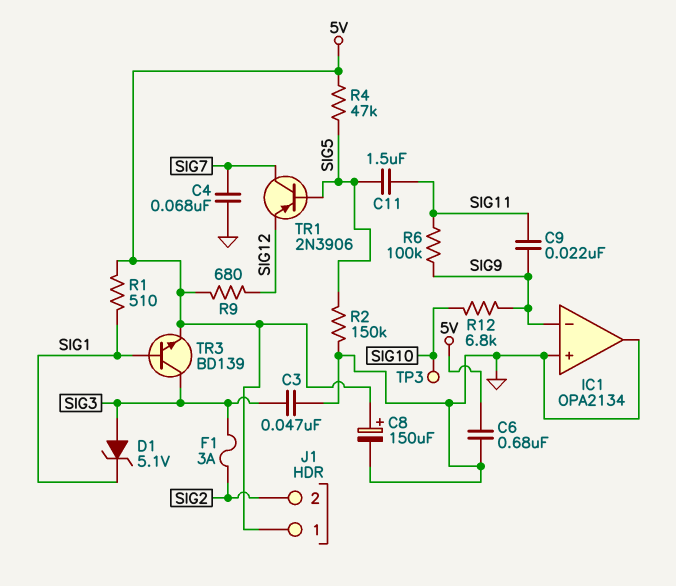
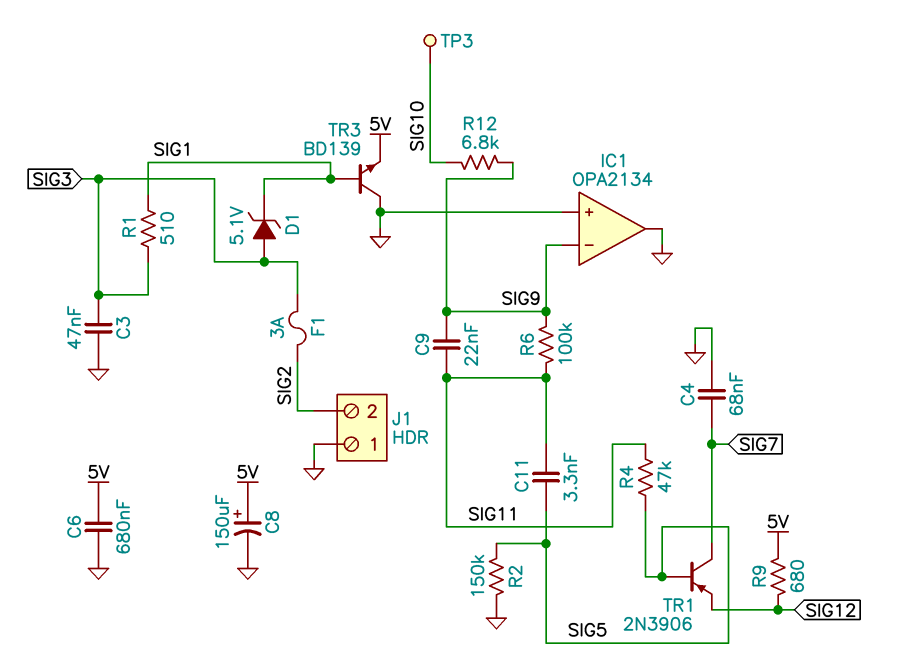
C11: 1.5uF (SIG5, SIG11) -> 3.3nF (SIG5, SIG11)
J1 pin 1: 5V -> GND
R1: 510 (5V, SIG1) -> 510 (SIG1, SIG3)
R4: 47k (5V, SIG5) -> 47k (SIG5, SIG11)
TR3: NPN BD139 (B SIG1, C SIG3, E 5V) -> NPN BD139 (B SIG1, C GND, E 5V)

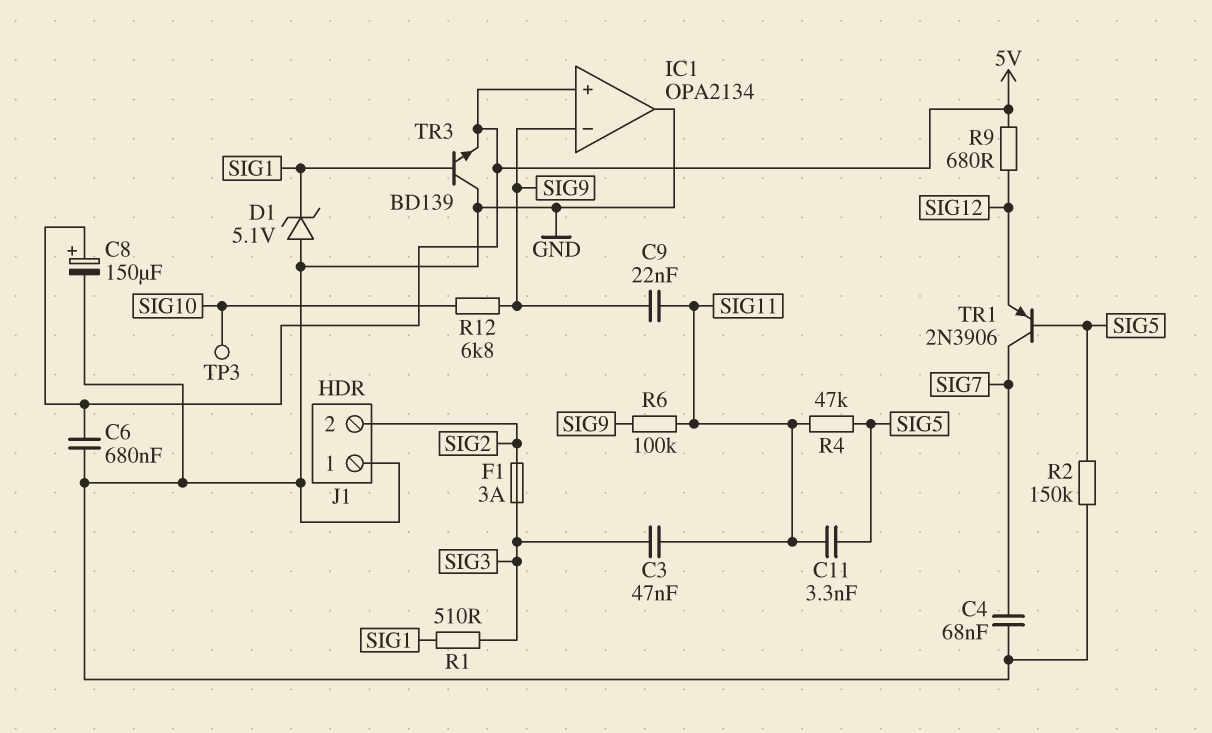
C3: 47nF (GND, SIG3) -> 47nF (SIG3, SIG11)
D1: zener 5.1V (A SIG3, K SIG1) -> zener 5.1V (A GND, K SIG1)
IC1 pin in+: GND -> 5V

